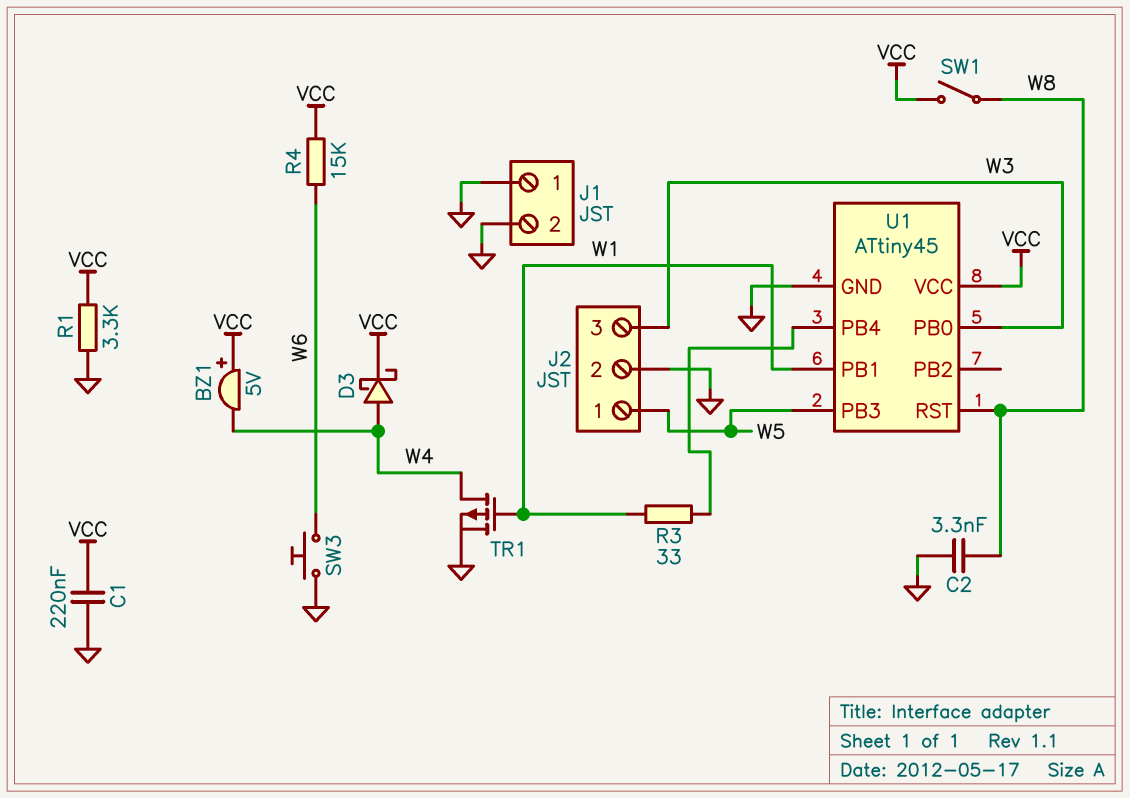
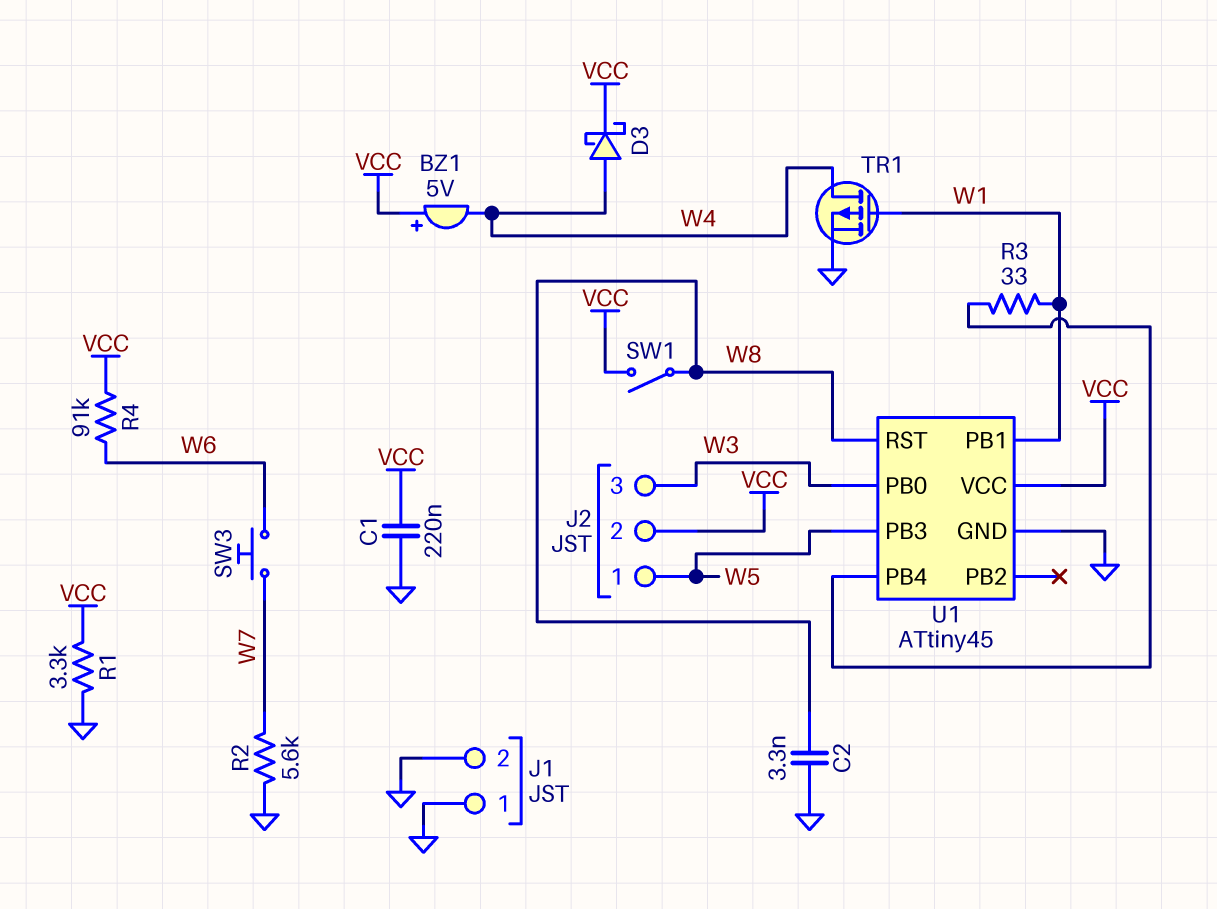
J2 pin 2: GND -> VCC
R2: none -> 5.6k (GND, W7)
R4: 15k (VCC, W6) -> 91k (VCC, W6)
SW3: button (GND, W6) -> button (W6, W7)

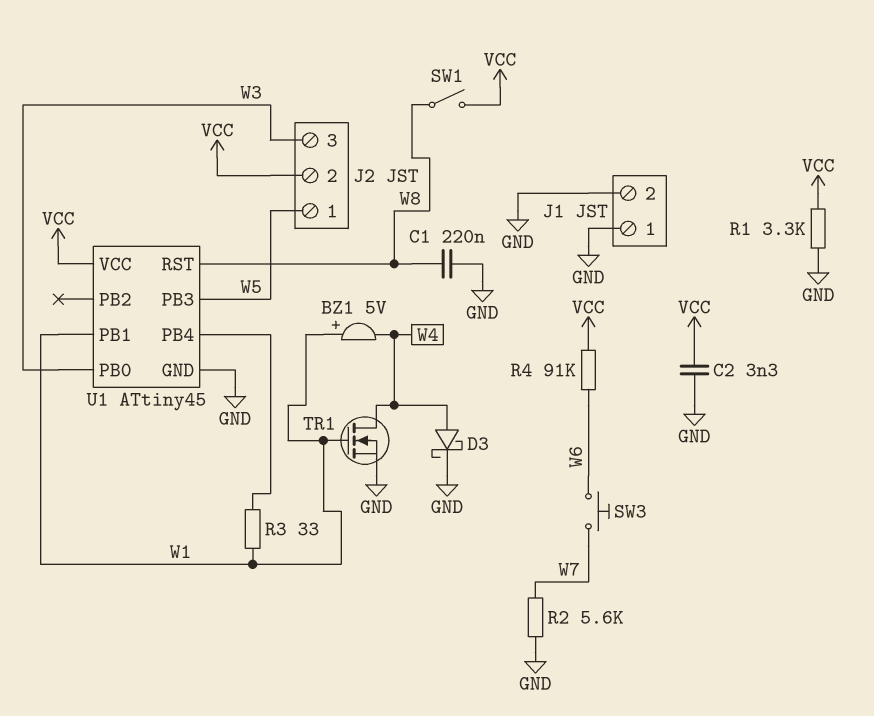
BZ1: buzzer 5V (plus VCC, minus W4) -> buzzer 5V (plus W1, minus W4)
C1: 220nF (GND, VCC) -> 220nF (GND, W8)
C2: 3.3nF (GND, W8) -> 3.3nF (GND, VCC)
D3: schottky (A W4, K VCC) -> schottky (A W4, K GND)
TR1: PMOS (G W1, D W4, S GND) -> NMOS (G W1, D W4, S GND)

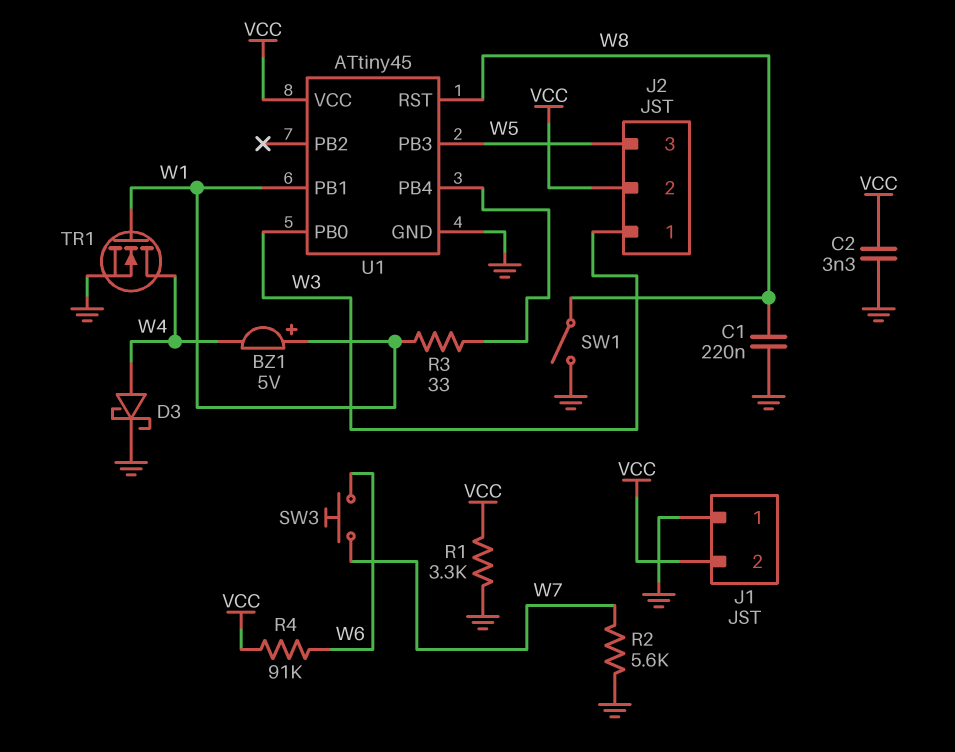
J1 pin 2: GND -> VCC
J2 pin 1: W5 -> W3
J2 pin 3: W3 -> W5
SW1: switch (VCC, W8) -> switch (GND, W8)

